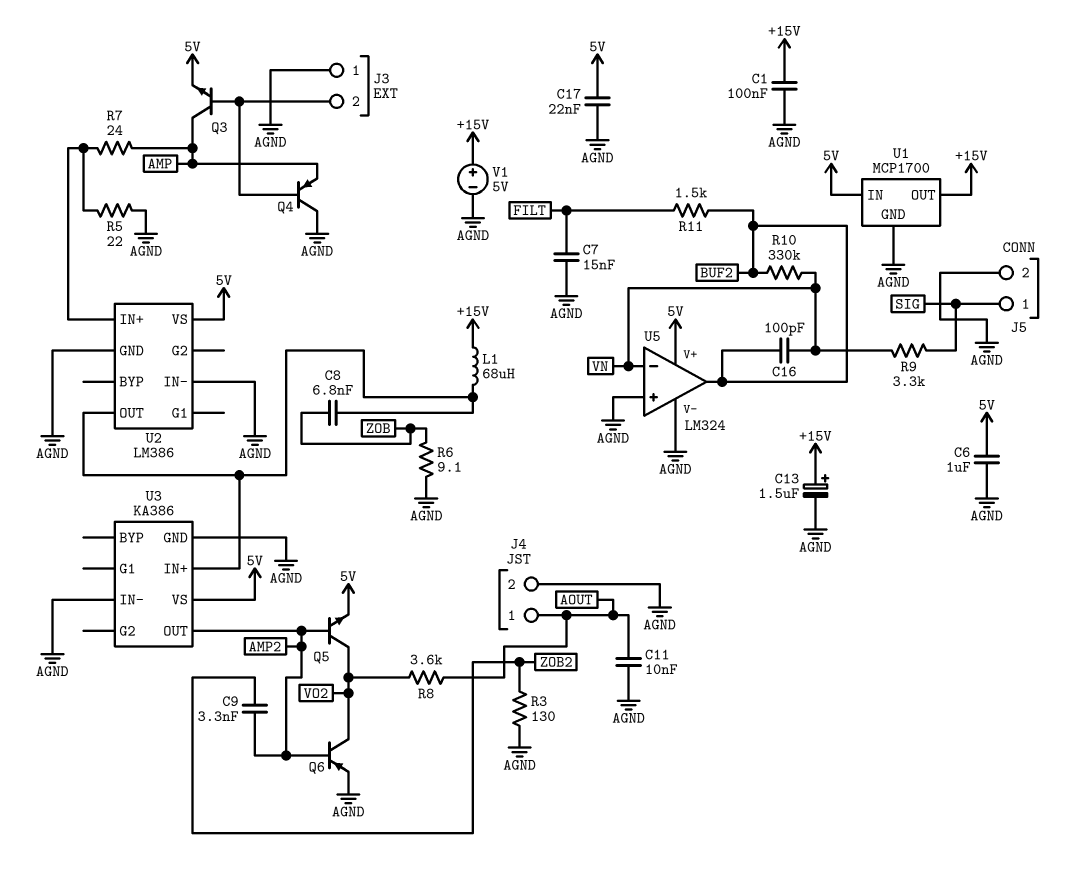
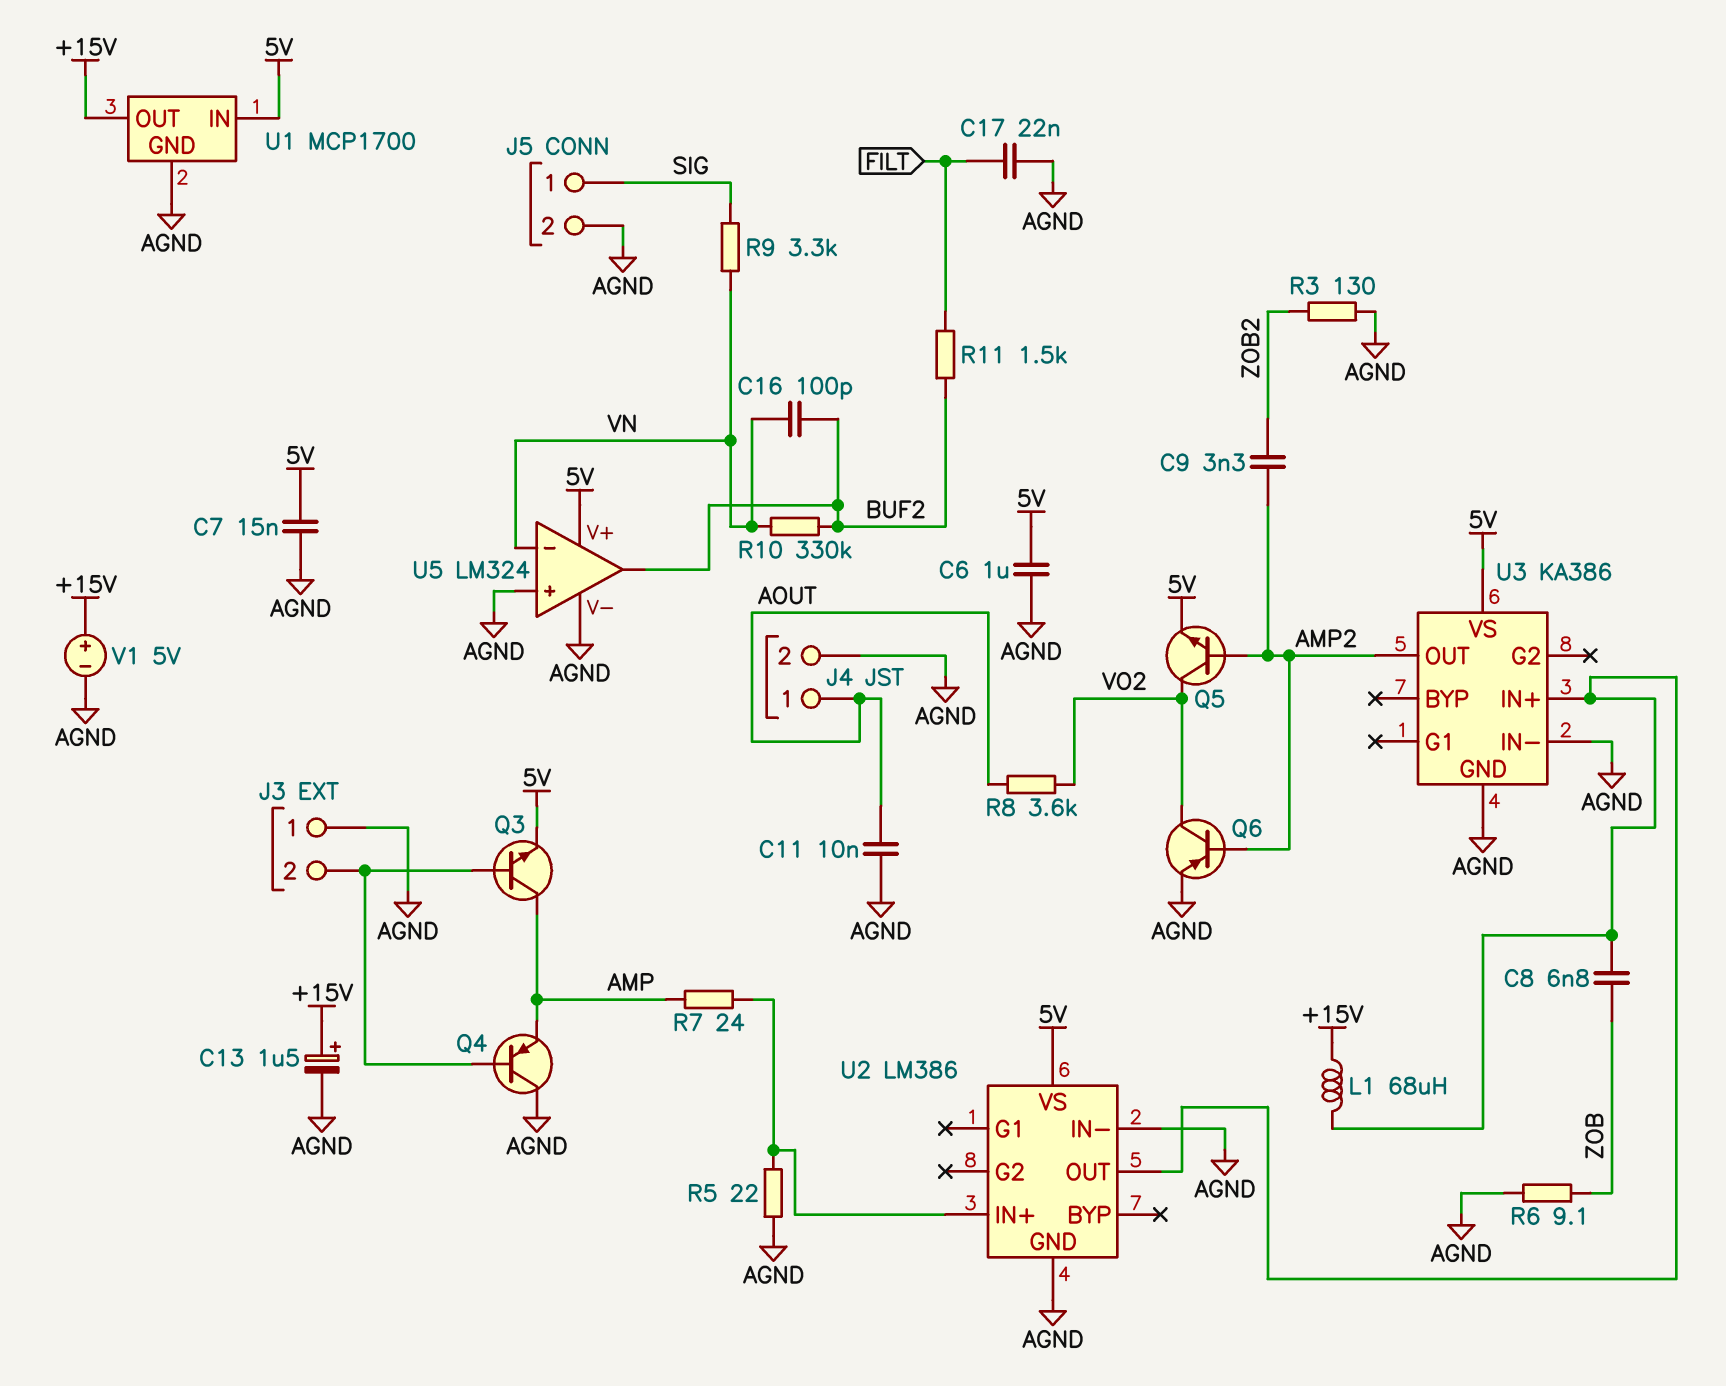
C1: 100nF (+15V, AGND) -> none
C7: 15nF (AGND, FILT) -> 15nF (5V, AGND)
C17: 22nF (5V, AGND) -> 22nF (AGND, FILT)

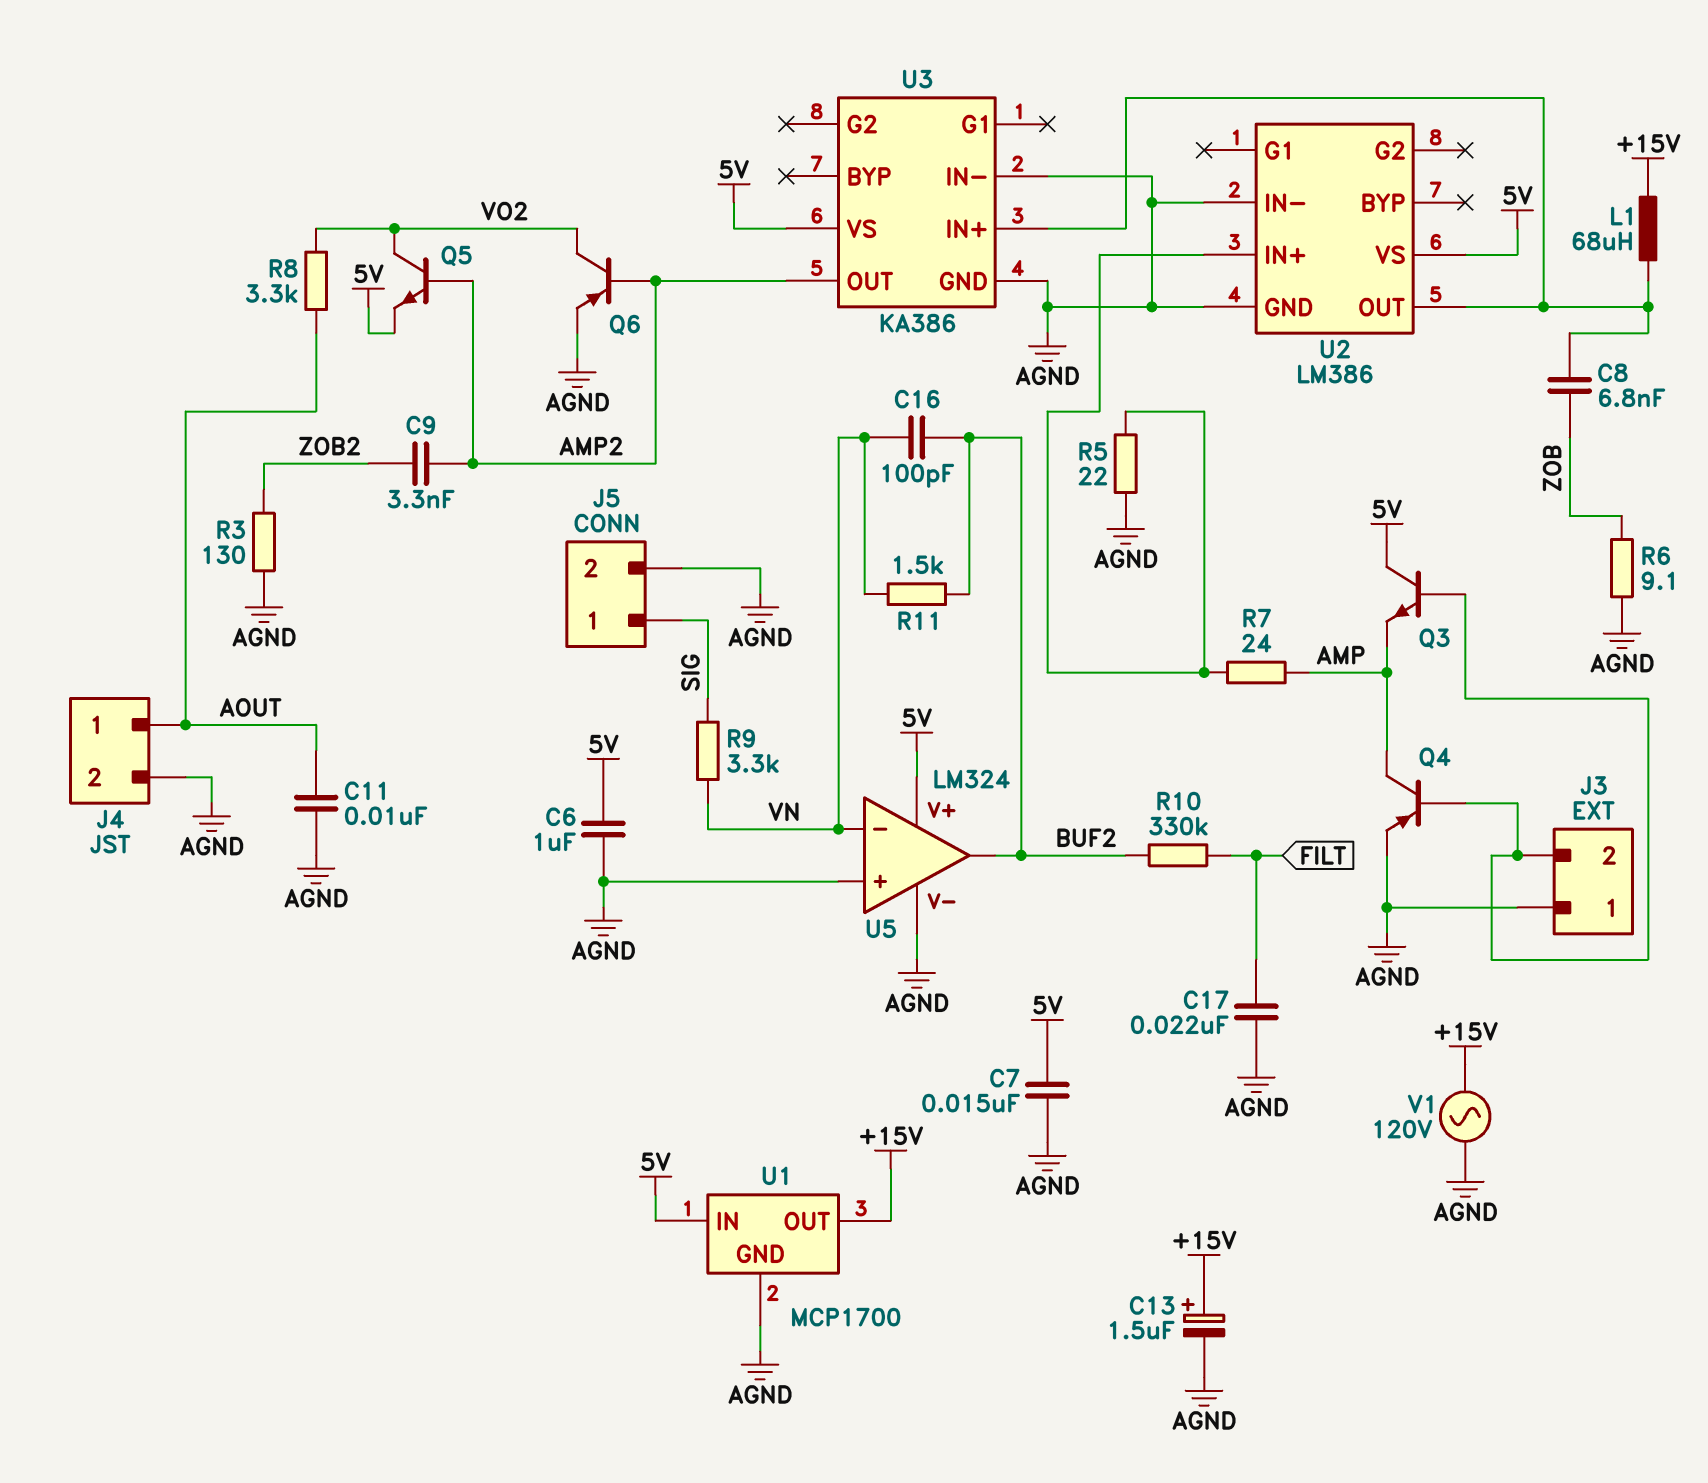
Q3: NPN (B J3/2, C AMP, E 5V) -> NPN (B J3/2, C 5V, E AMP)
Q4: PNP (B J3/2, C AGND, E AMP) -> PNP (B J3/2, C AMP, E AGND)
R8: 3.6k (AOUT, VO2) -> 3.3k (AOUT, VO2)
R10: 330k (BUF2, VN) -> 330k (BUF2, FILT)
R11: 1.5k (BUF2, FILT) -> 1.5k (BUF2, VN)
V1: 5V (plus +15V, minus AGND) -> AC 120V (+15V, AGND)

